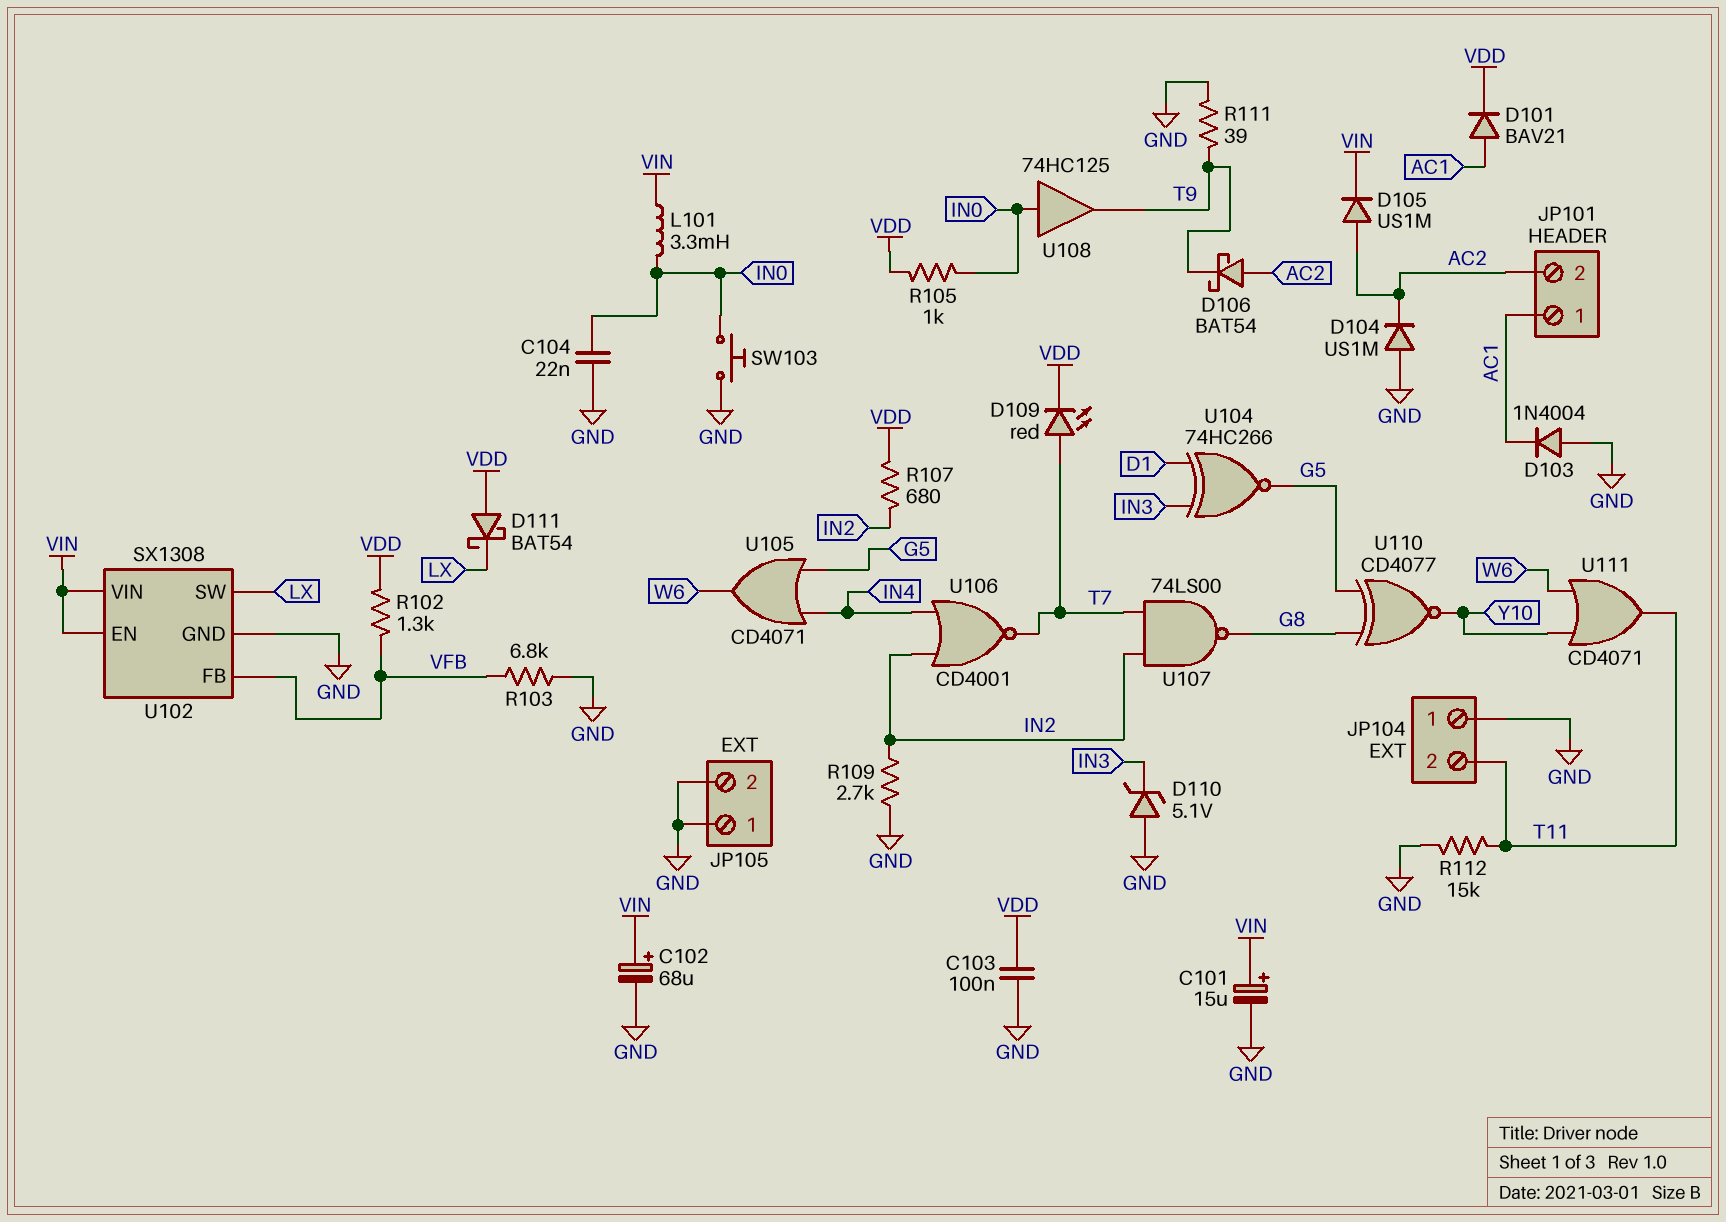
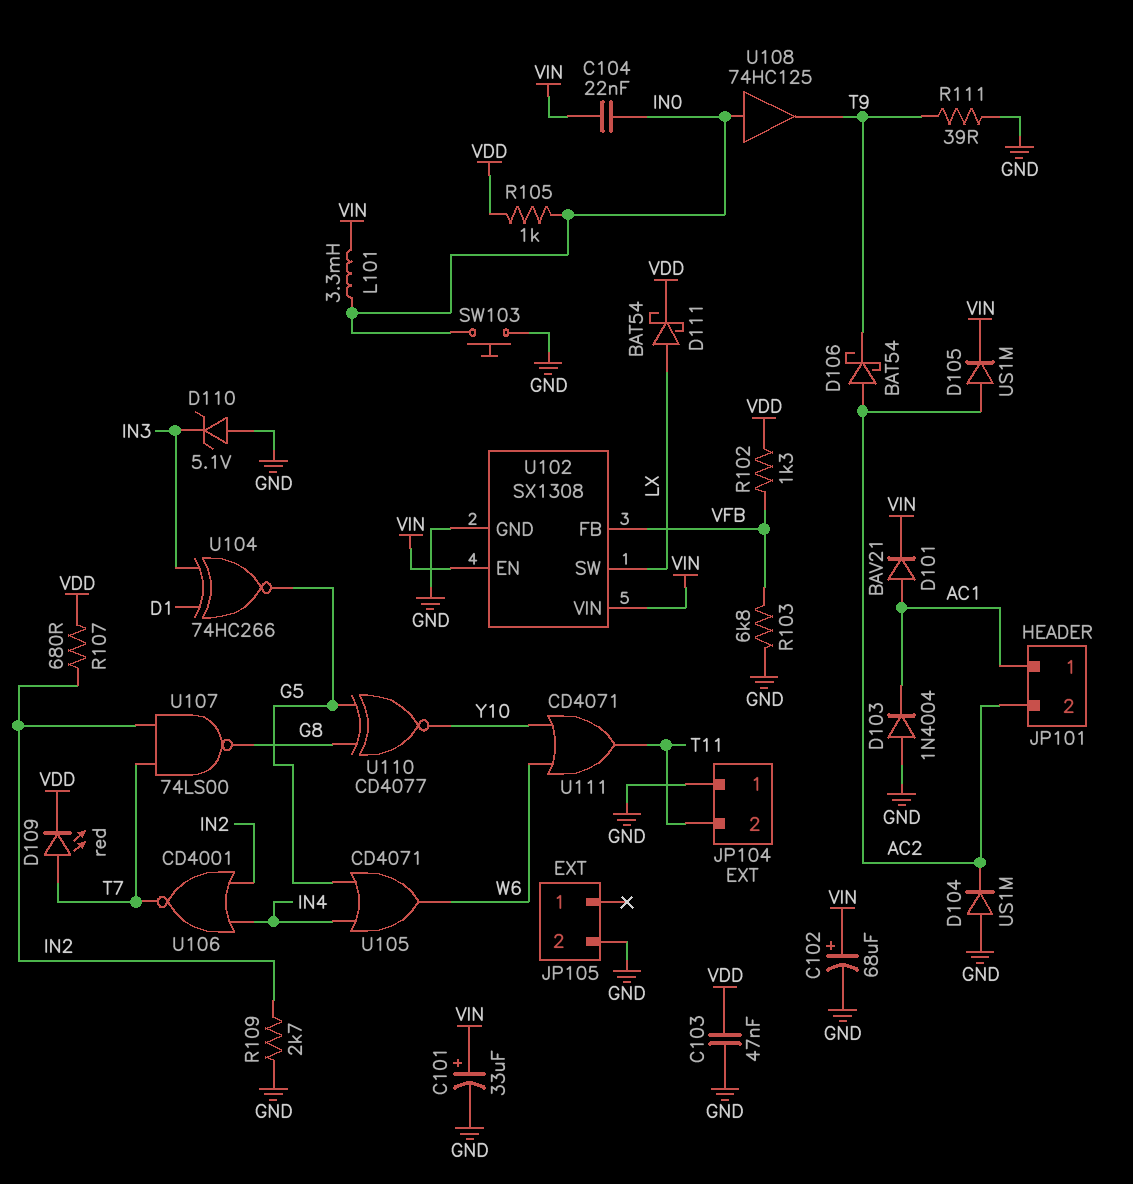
C101: 15uF (plus VIN, minus GND) -> 33uF (plus VIN, minus GND)
C103: 100nF (GND, VDD) -> 47nF (GND, VDD)
C104: 22nF (GND, IN0) -> 22nF (IN0, VIN)
D101: diode BAV21 (A AC1, K VDD) -> diode BAV21 (A AC1, K VIN)
D111: schottky BAT54 (A VDD, K LX) -> schottky BAT54 (A LX, K VDD)
JP105 pin 1: GND -> none
R112: 15k (GND, T11) -> none

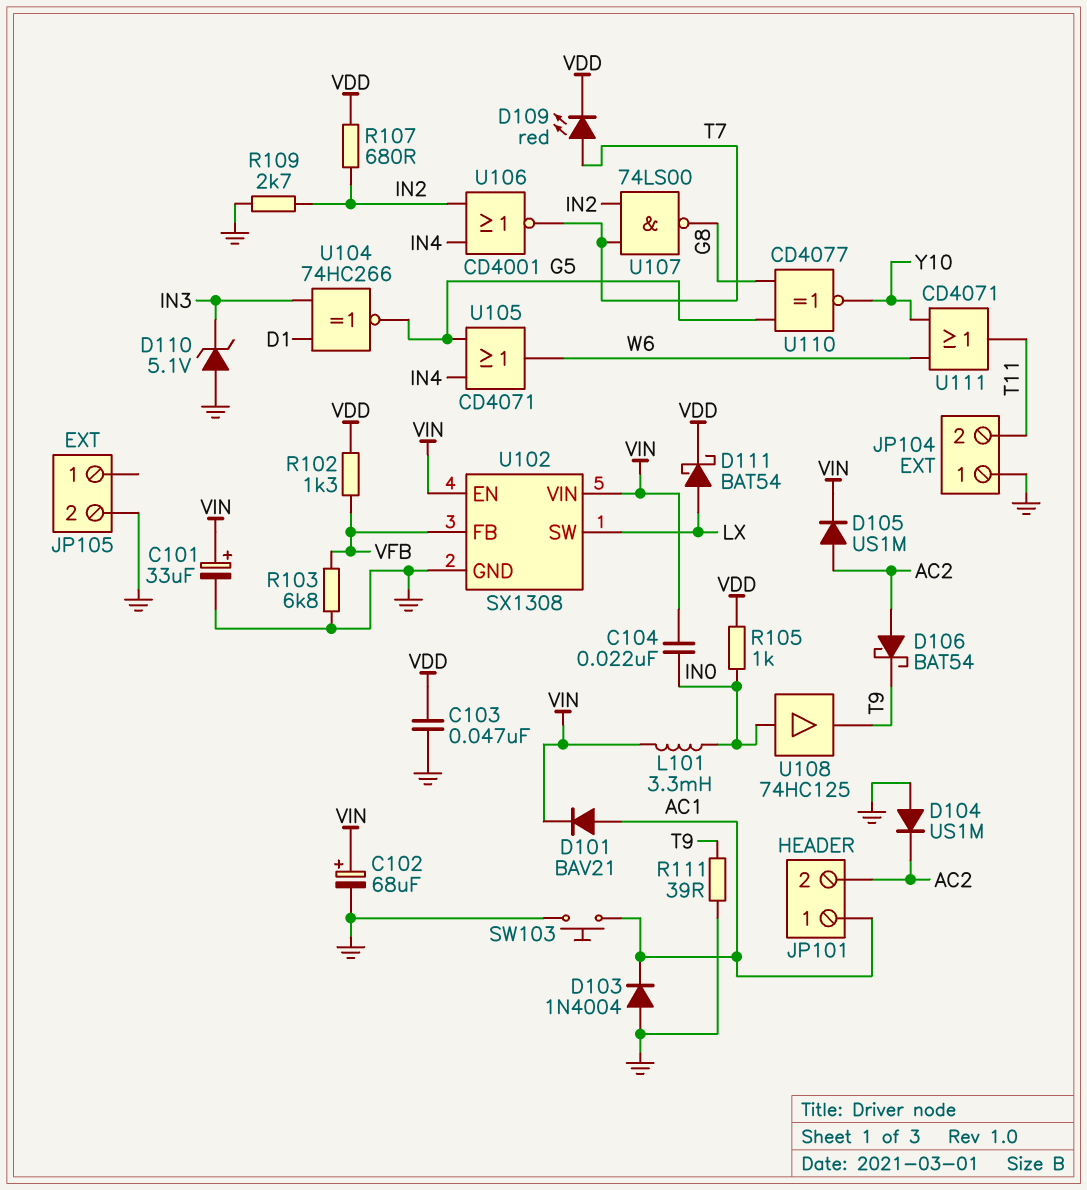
SW103: button (GND, IN0) -> button (AC1, GND)

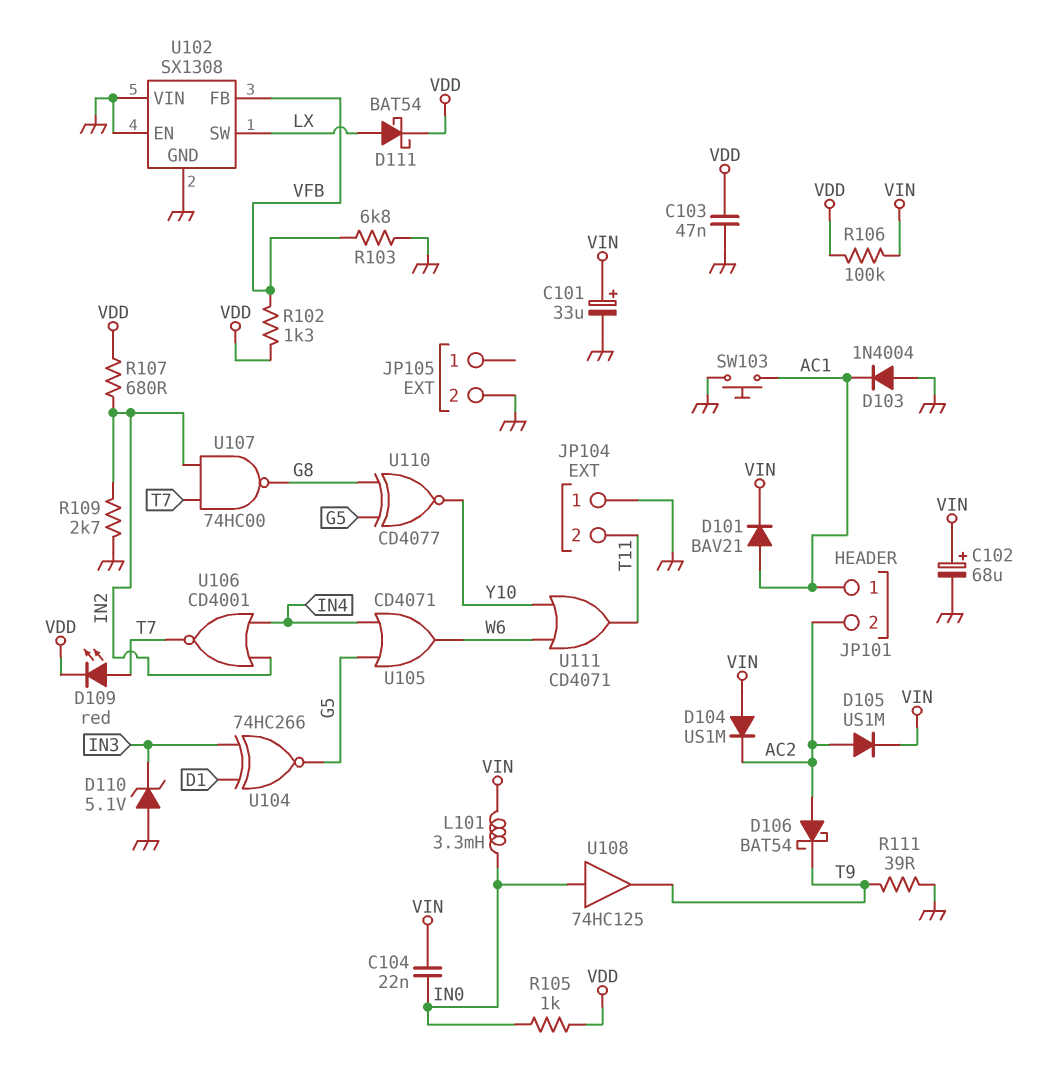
D104: diode US1M (A GND, K AC2) -> diode US1M (A VIN, K AC2)
R106: none -> 100k (VDD, VIN)
U102 pin EN: VIN -> GND
U102 pin VIN: VIN -> GND
U107: NAND 74LS00 (in IN2, in T7, out G8) -> NAND 74HC00 (in IN2, in T7, out G8)

